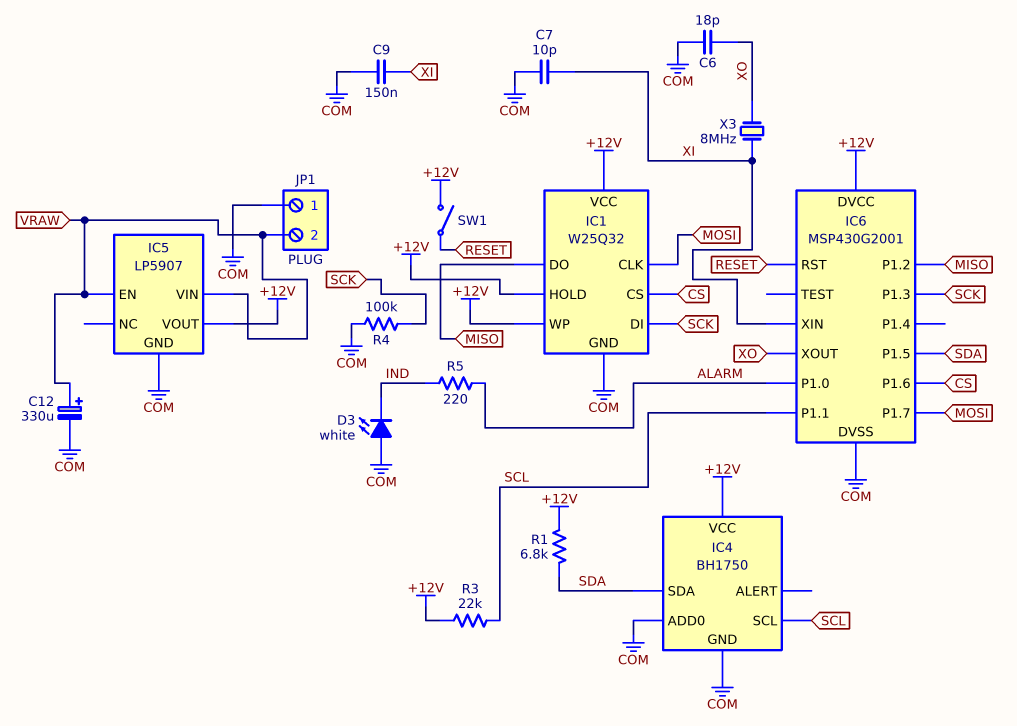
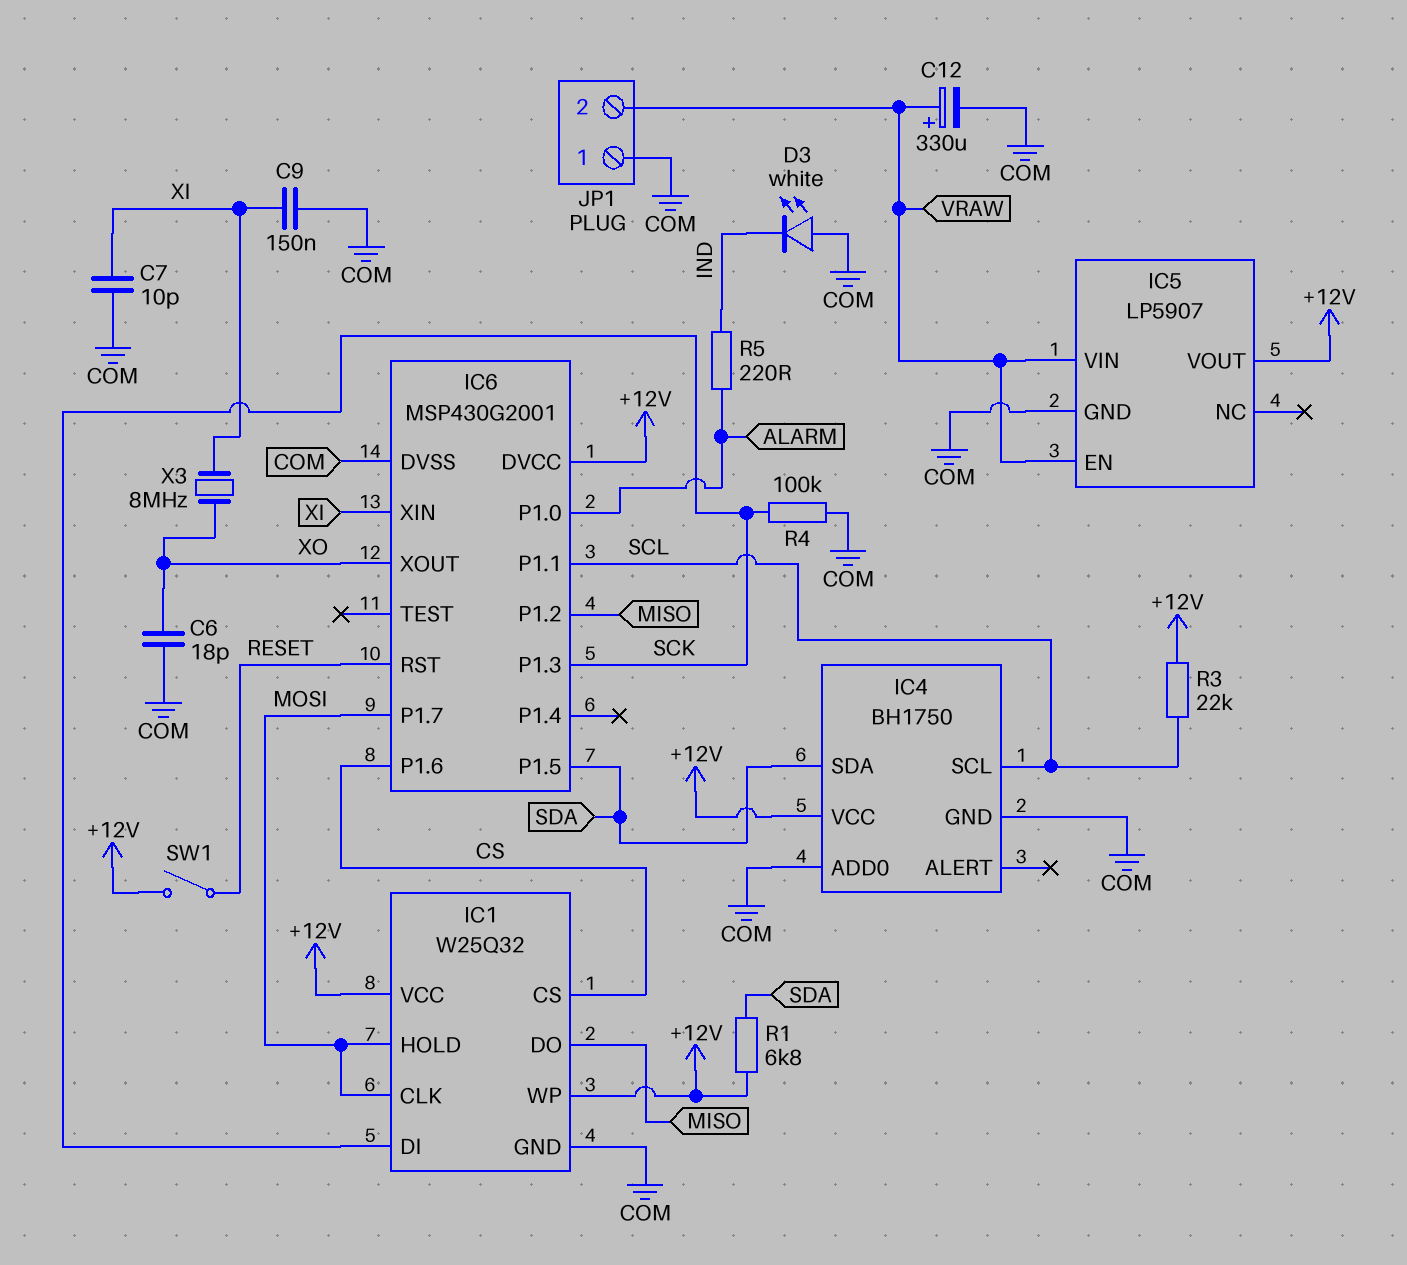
IC1 pin HOLD: +12V -> MOSI

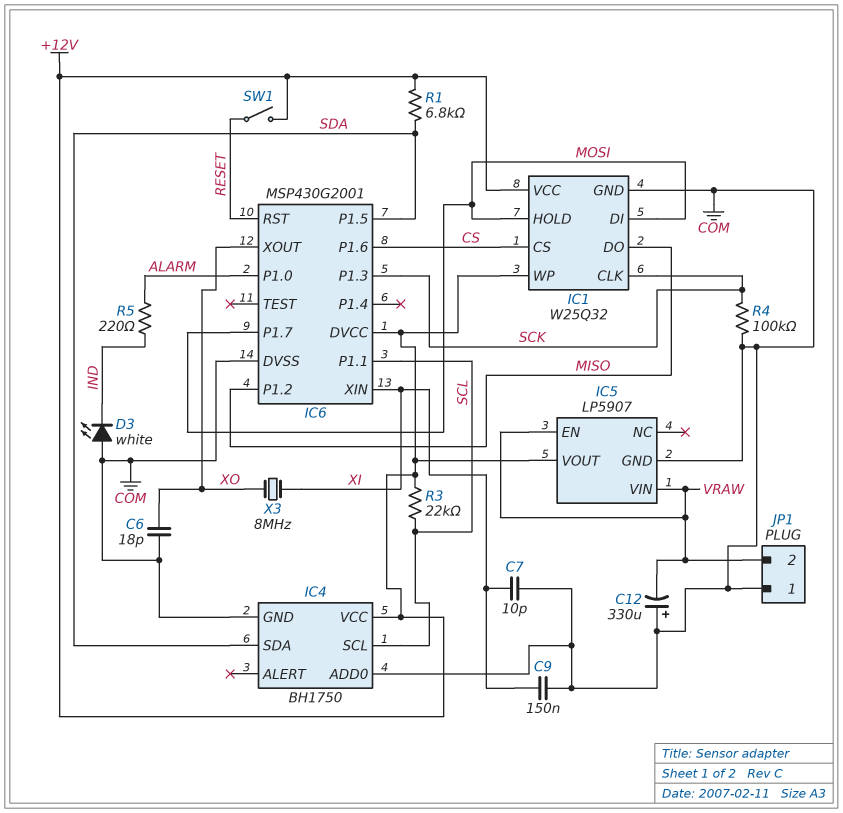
C12: 330uF (plus VRAW, minus COM) -> 330uF (plus COM, minus VRAW)
IC1 pin CLK: MOSI -> SCK
IC1 pin DI: SCK -> MOSI

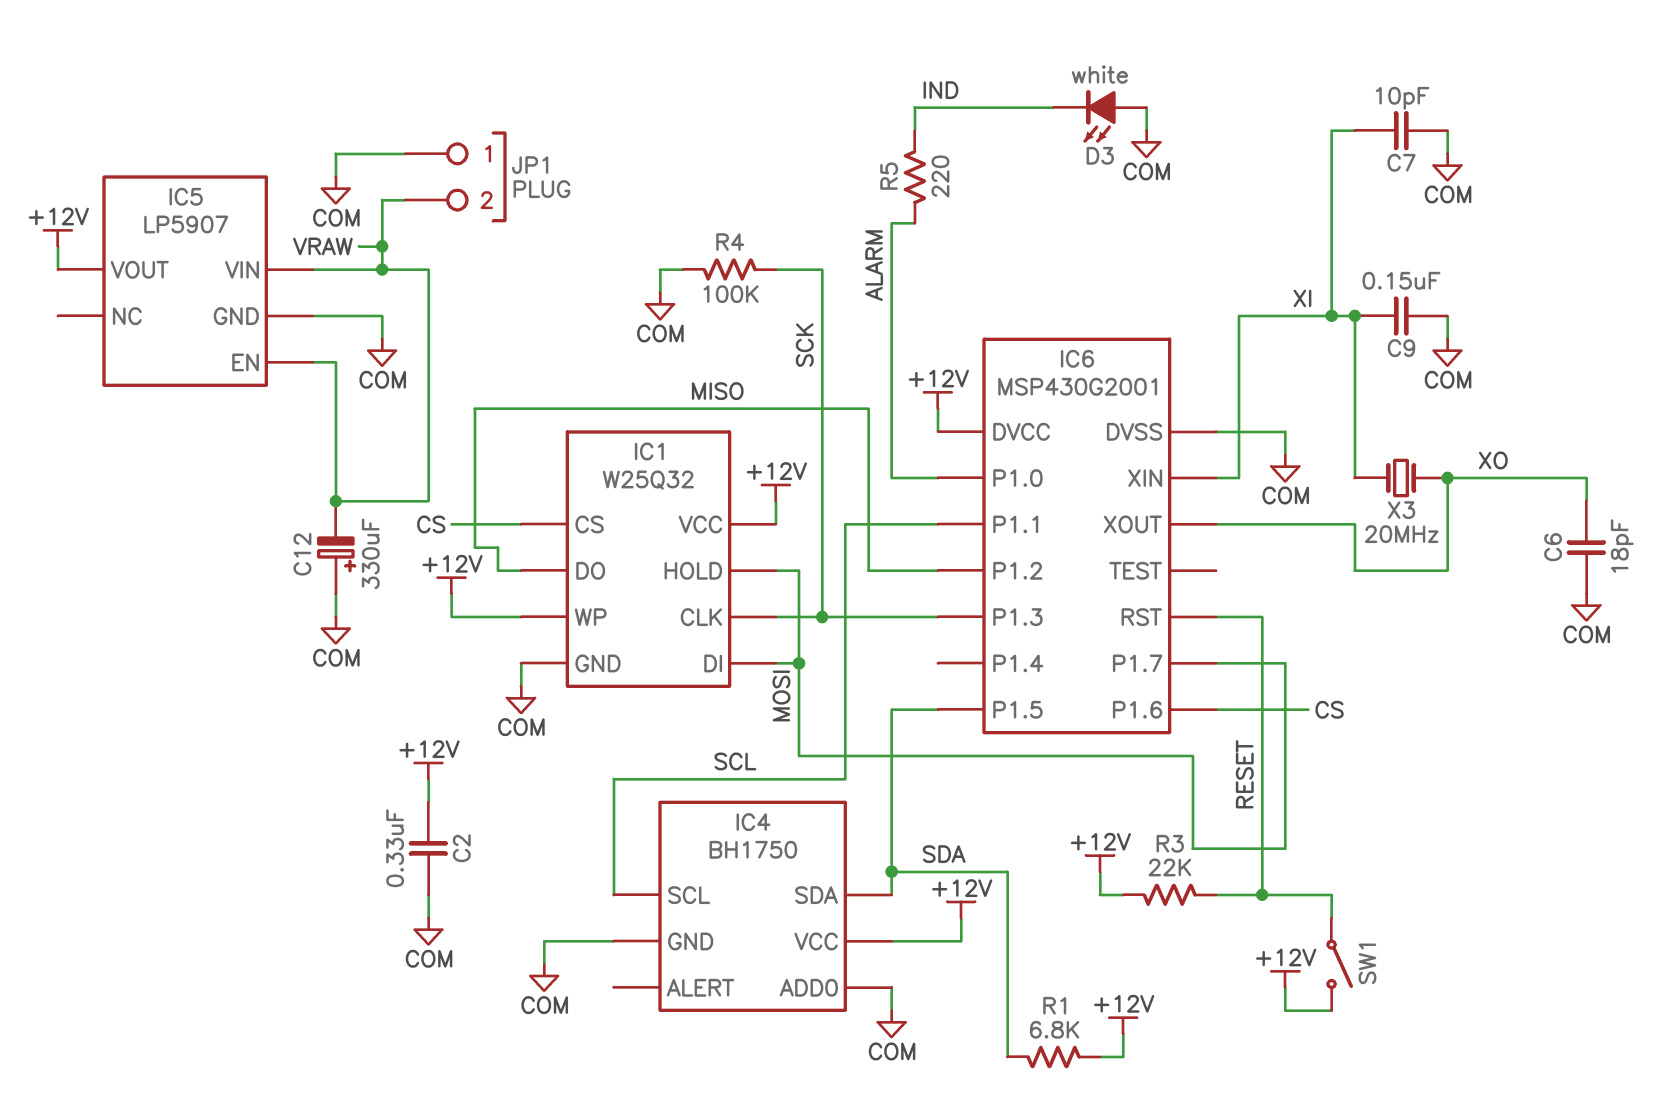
C2: none -> 330nF (+12V, COM)
R3: 22k (+12V, SCL) -> 22k (+12V, RESET)
X3: 8MHz (XI, XO) -> 20MHz (XI, XO)

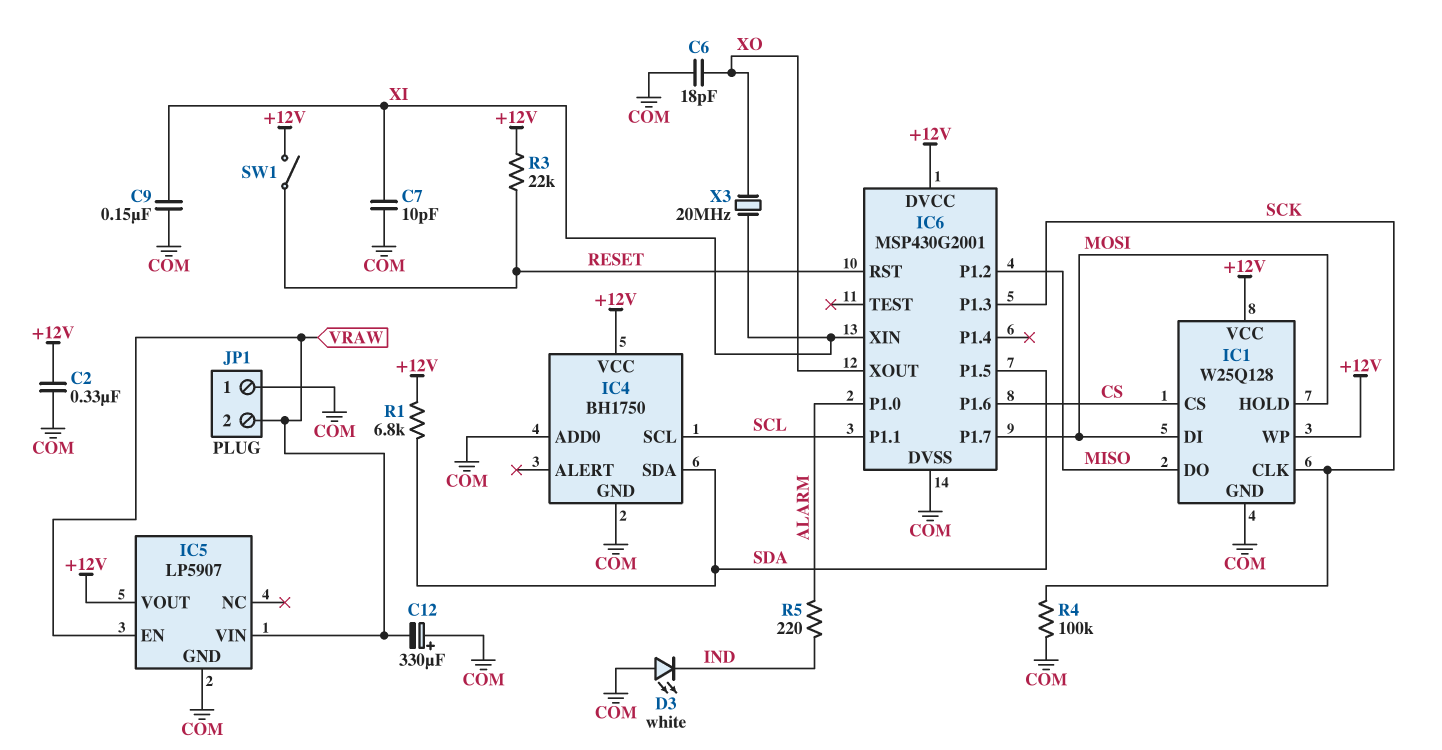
IC1: W25Q32 -> W25Q128

